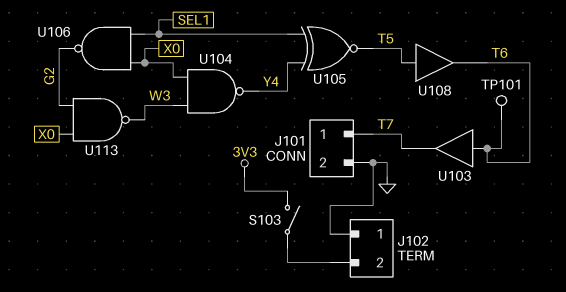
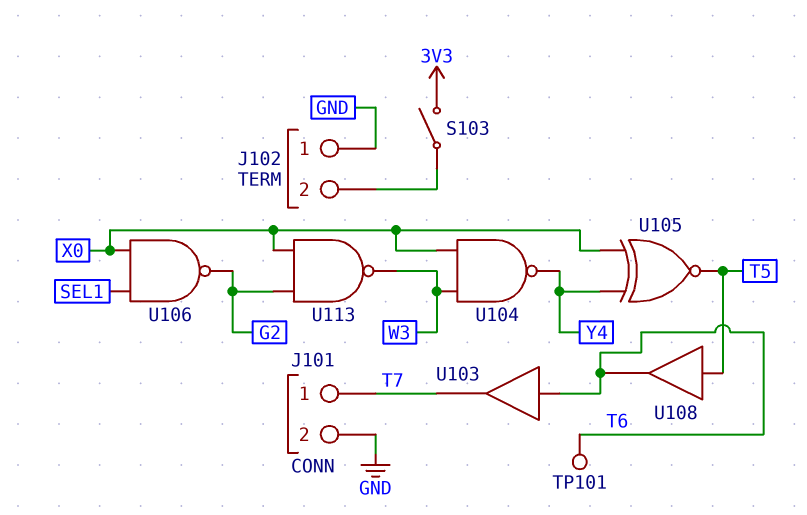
U105: XNOR (in SEL1, in Y4, out T5) -> XNOR (in X0, in Y4, out T5)

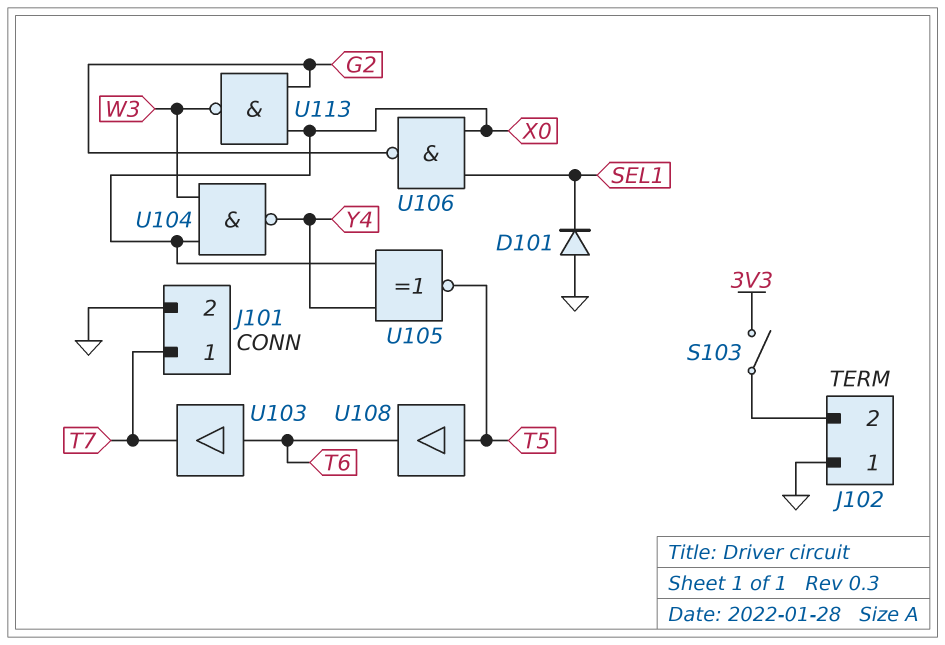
D101: none -> diode (A GND, K SEL1)
TP101: test point (T6) -> none

